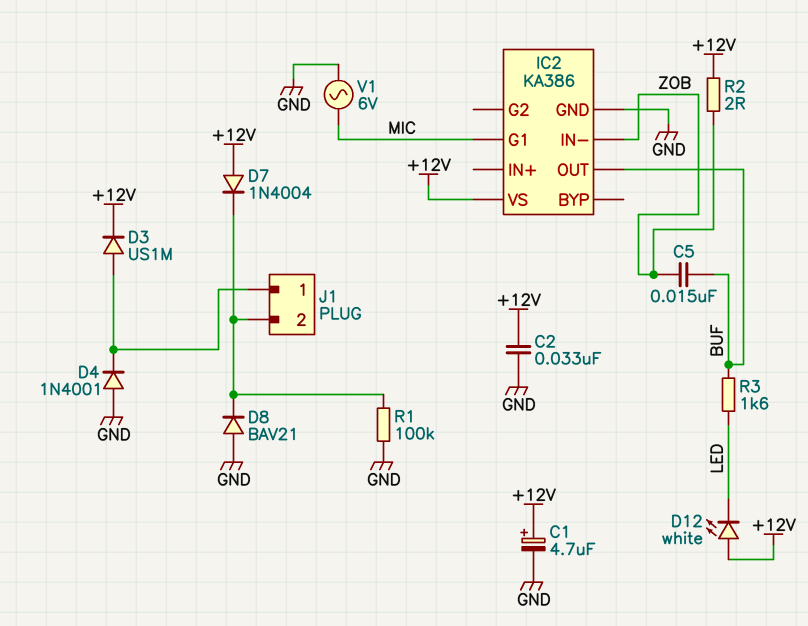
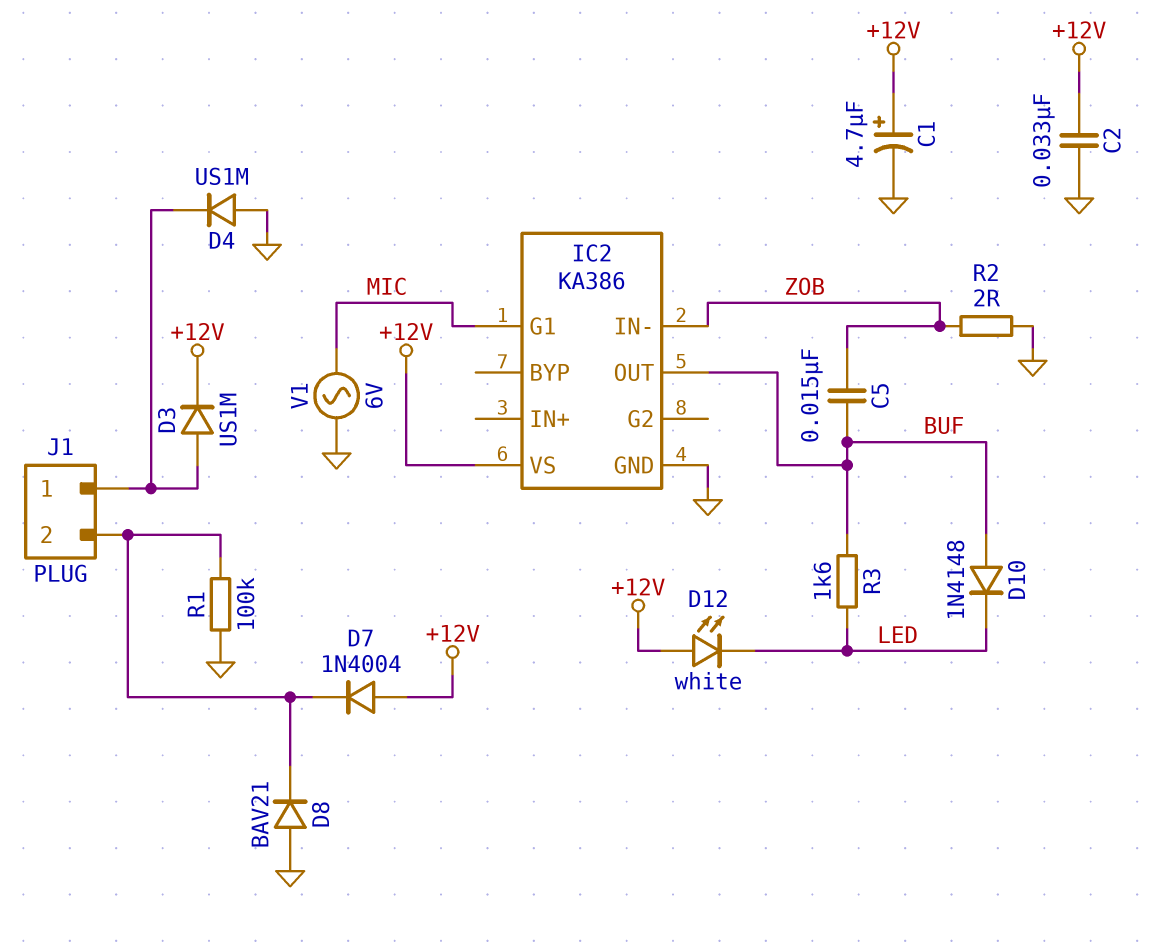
D4: diode 1N4001 (A GND, K J1/1) -> diode US1M (A GND, K J1/1)
D10: none -> diode 1N4148 (A BUF, K LED)
R2: 2 (+12V, ZOB) -> 2 (GND, ZOB)

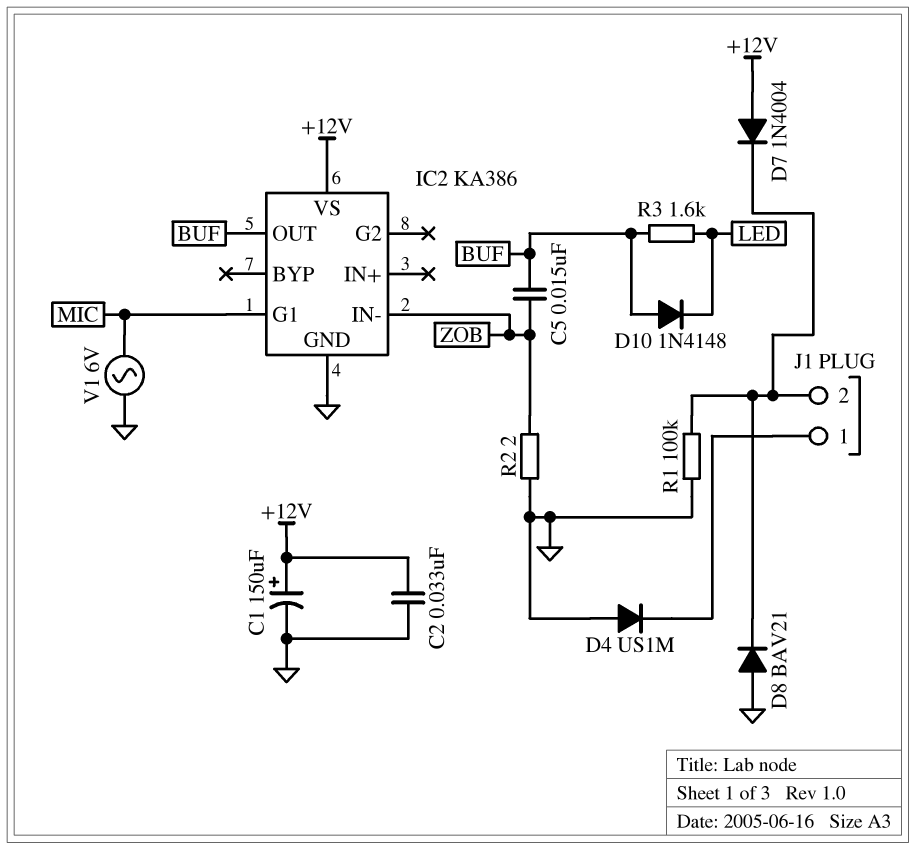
C1: 4.7uF (plus +12V, minus GND) -> 150uF (plus +12V, minus GND)
D3: diode US1M (A J1/1, K +12V) -> none
D12: LED white (A +12V, K LED) -> none

